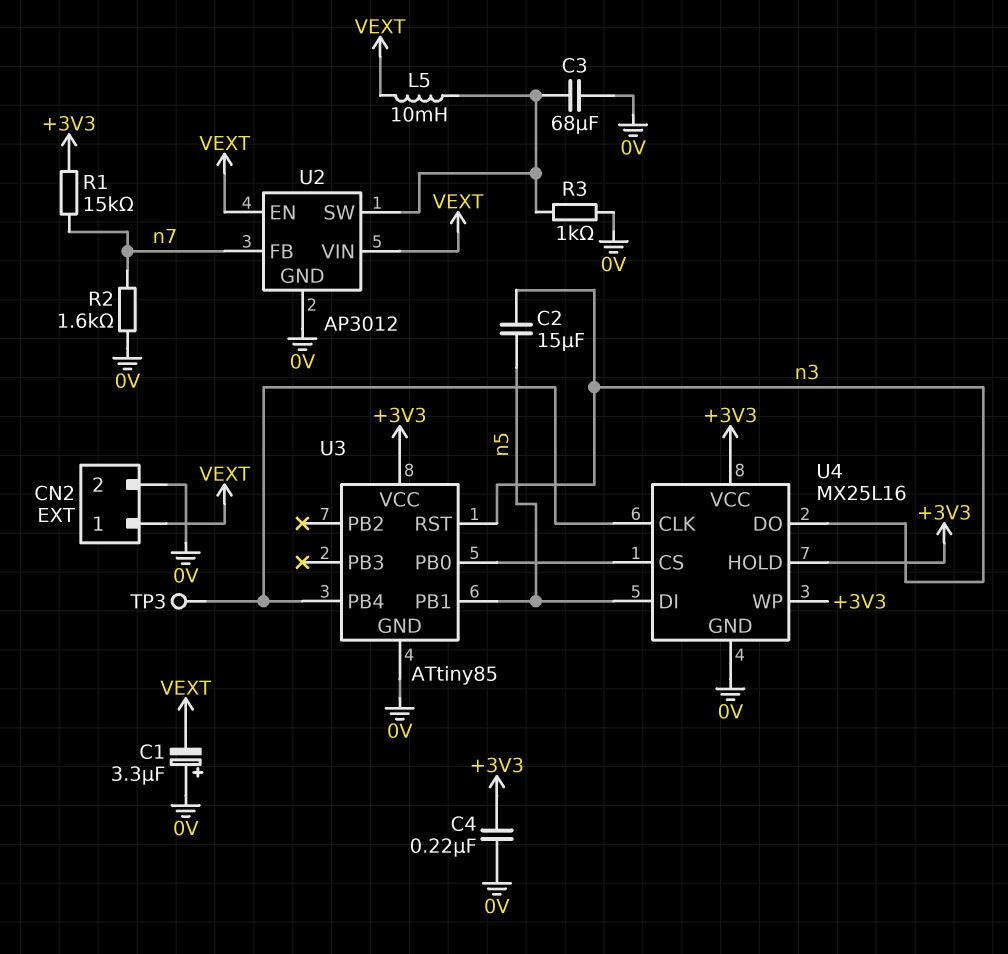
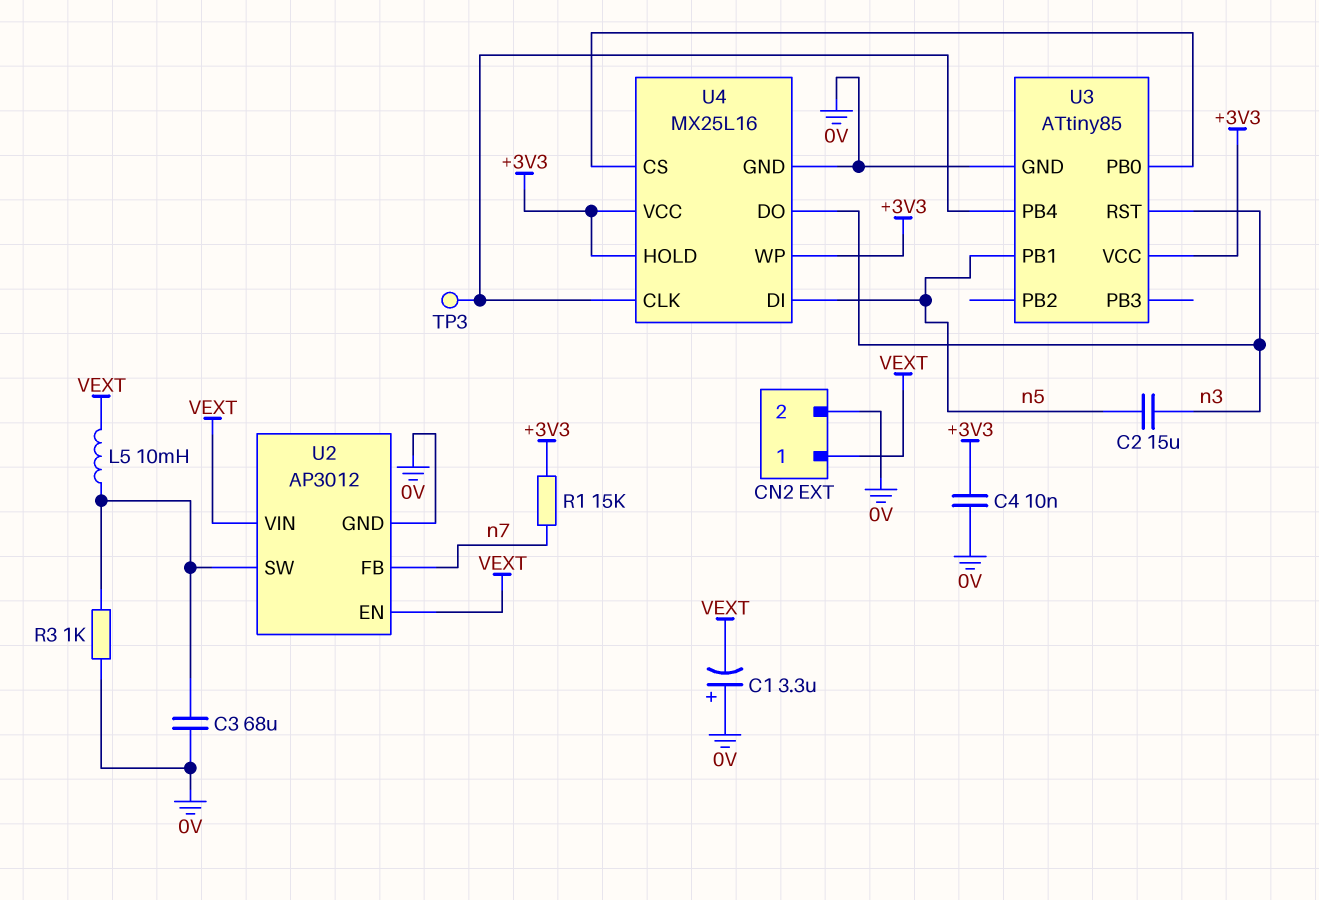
C4: 220nF (+3V3, 0V) -> 10nF (+3V3, 0V)
R2: 1.6k (0V, n7) -> none

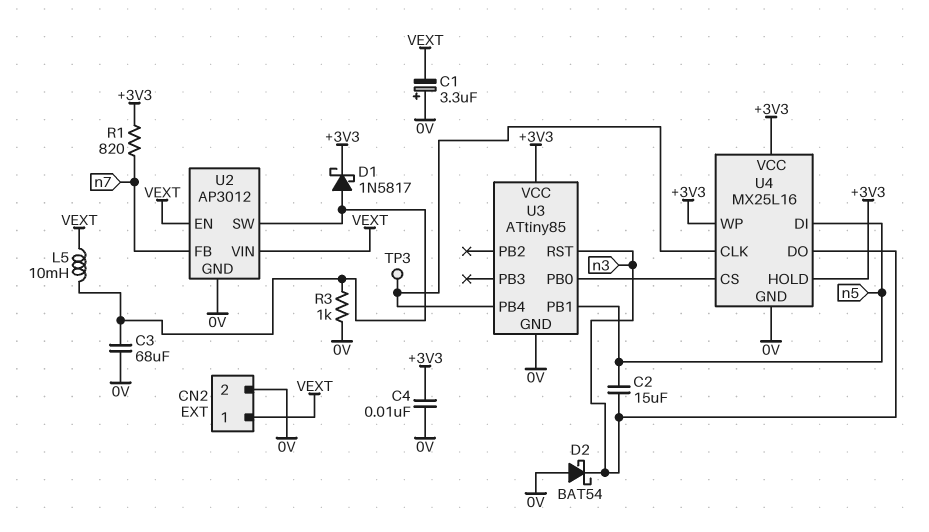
D1: none -> schottky 1N5817 (A U2/SW, K +3V3)
D2: none -> schottky BAT54 (A 0V, K n3)
R1: 15k (+3V3, n7) -> 820 (+3V3, n7)

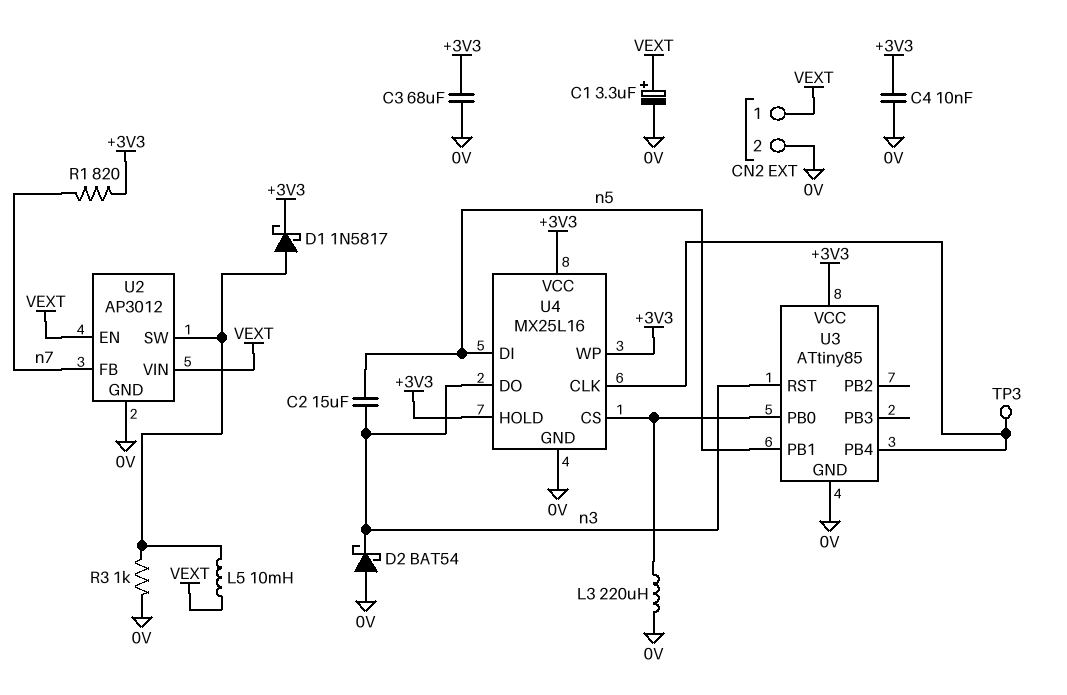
C1: 3.3uF (plus 0V, minus VEXT) -> 3.3uF (plus VEXT, minus 0V)
C3: 68uF (0V, U2/SW) -> 68uF (+3V3, 0V)
L3: none -> 220uH (0V, U3/PB0)

